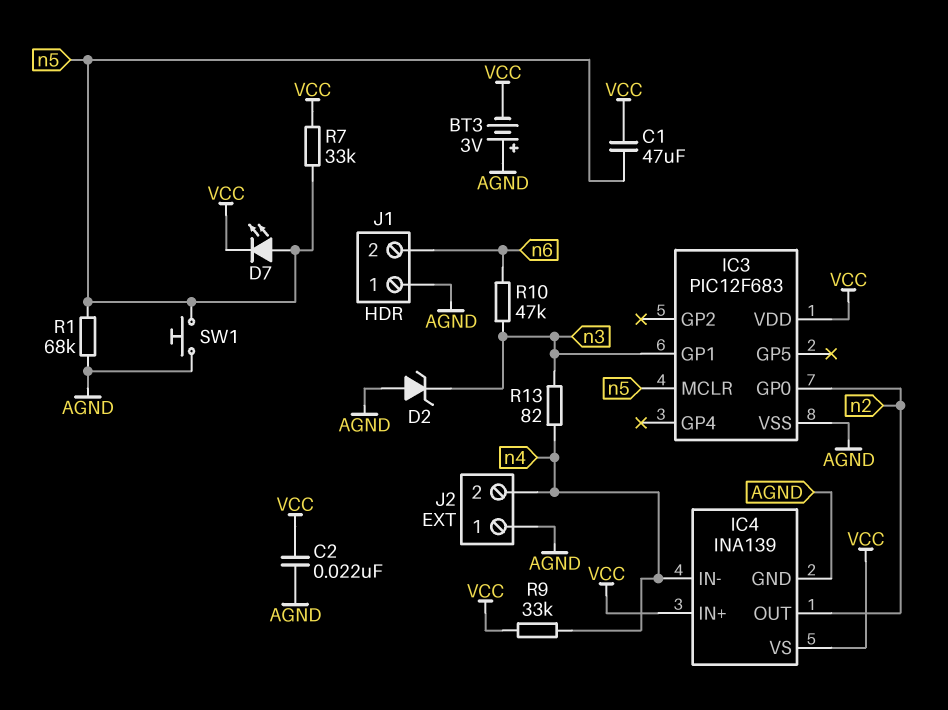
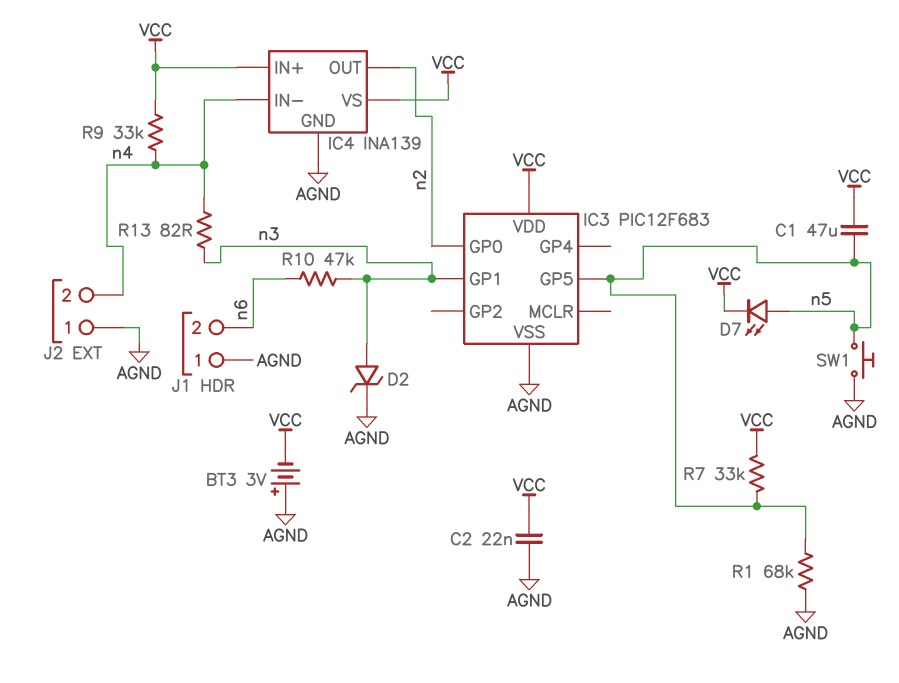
D2: zener (A AGND, K n3) -> zener (A n3, K AGND)
IC3 pin GP5: none -> n5
IC3 pin MCLR: n5 -> none

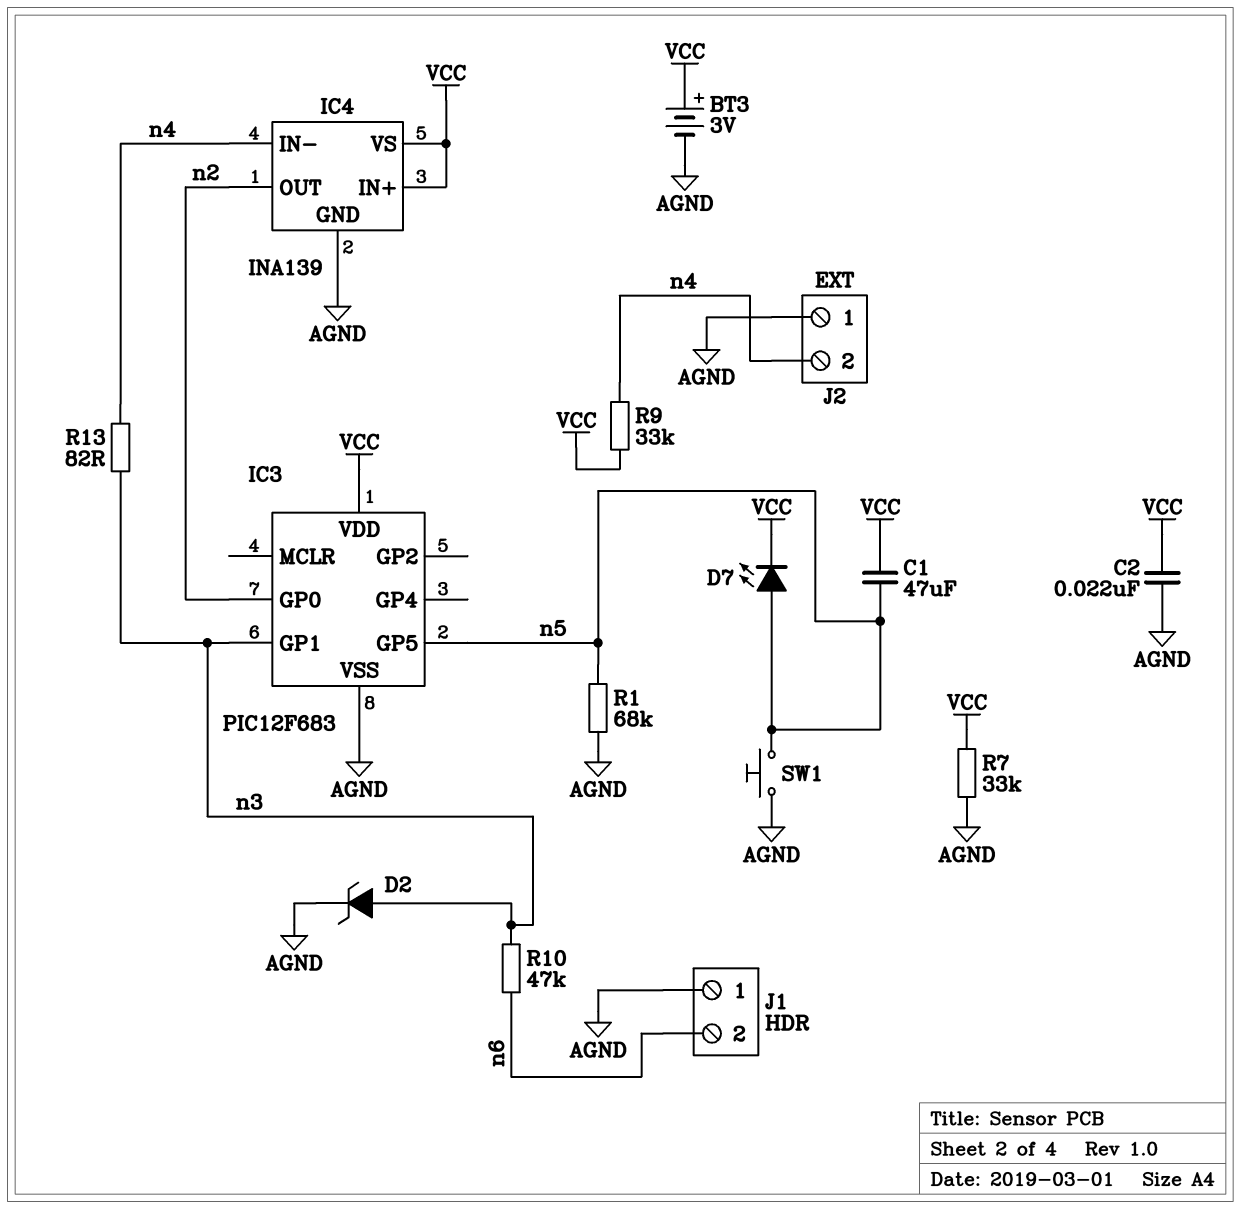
BT3: 3V (plus AGND, minus VCC) -> 3V (plus VCC, minus AGND)
R7: 33k (VCC, n5) -> 33k (AGND, VCC)

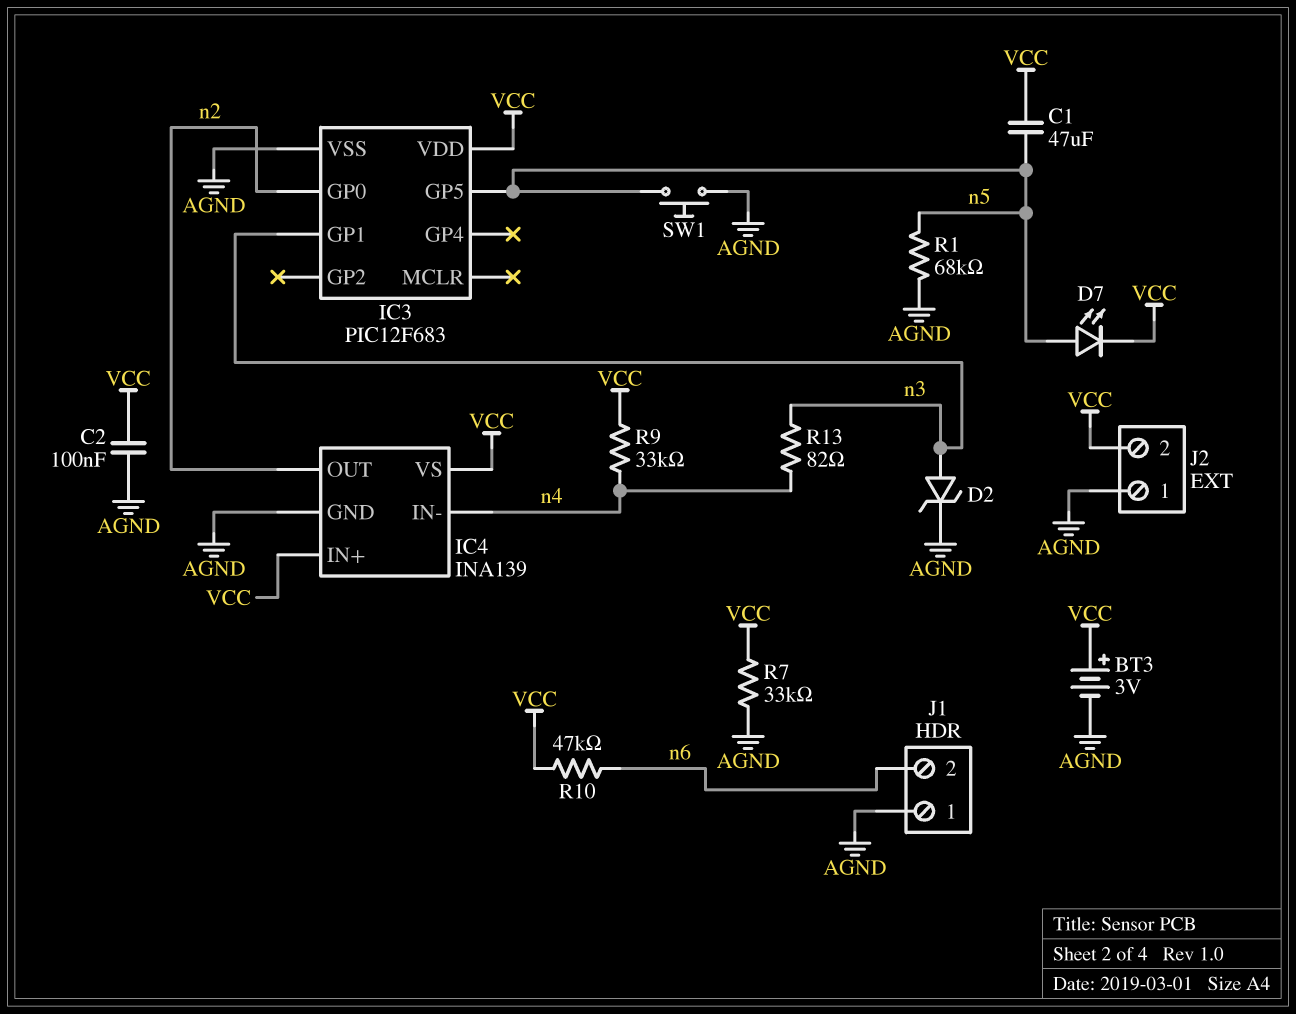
C2: 22nF (AGND, VCC) -> 100nF (AGND, VCC)
J2 pin 2: n4 -> VCC
R10: 47k (n3, n6) -> 47k (VCC, n6)

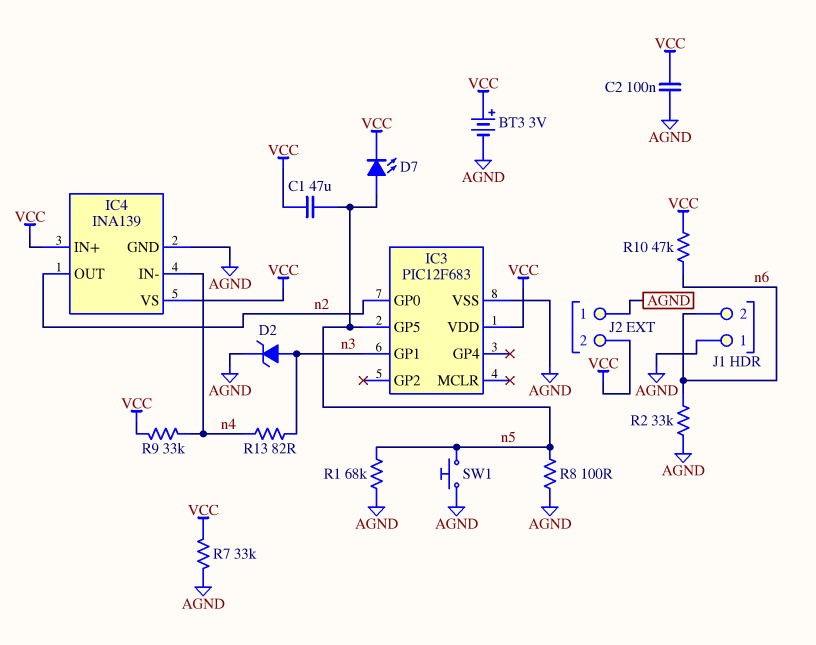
R2: none -> 33k (AGND, n6)
R8: none -> 100 (AGND, n5)

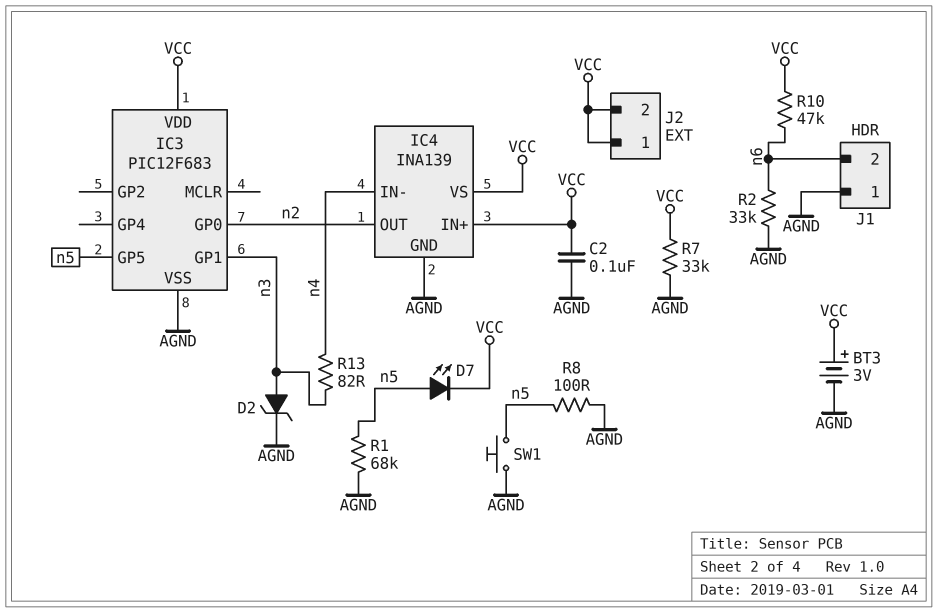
C1: 47uF (VCC, n5) -> none
J2 pin 1: AGND -> VCC
R9: 33k (VCC, n4) -> none

